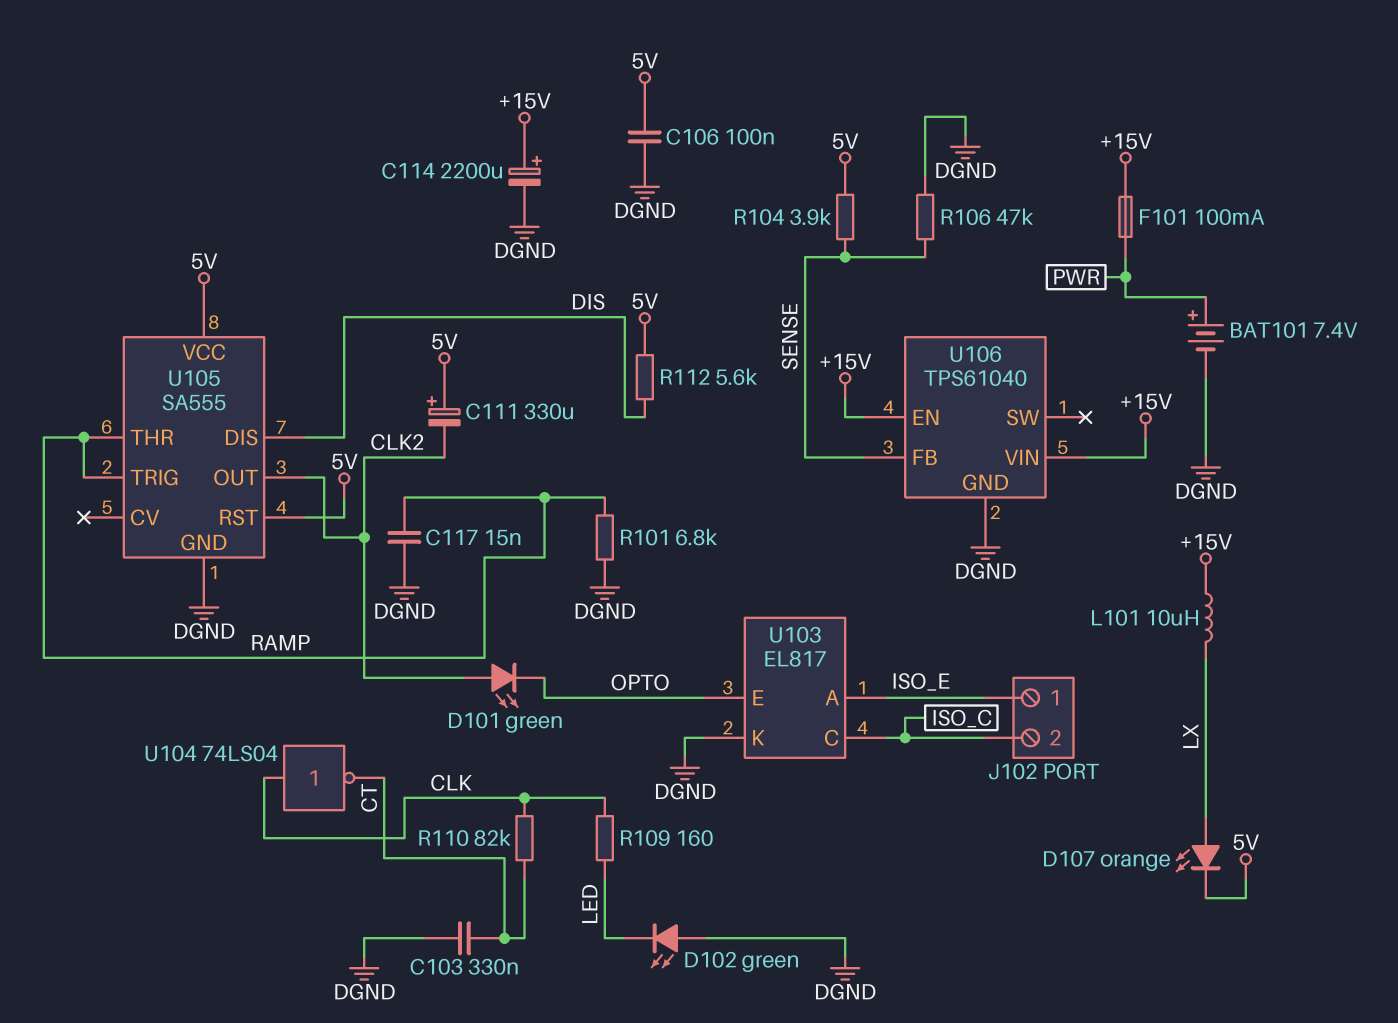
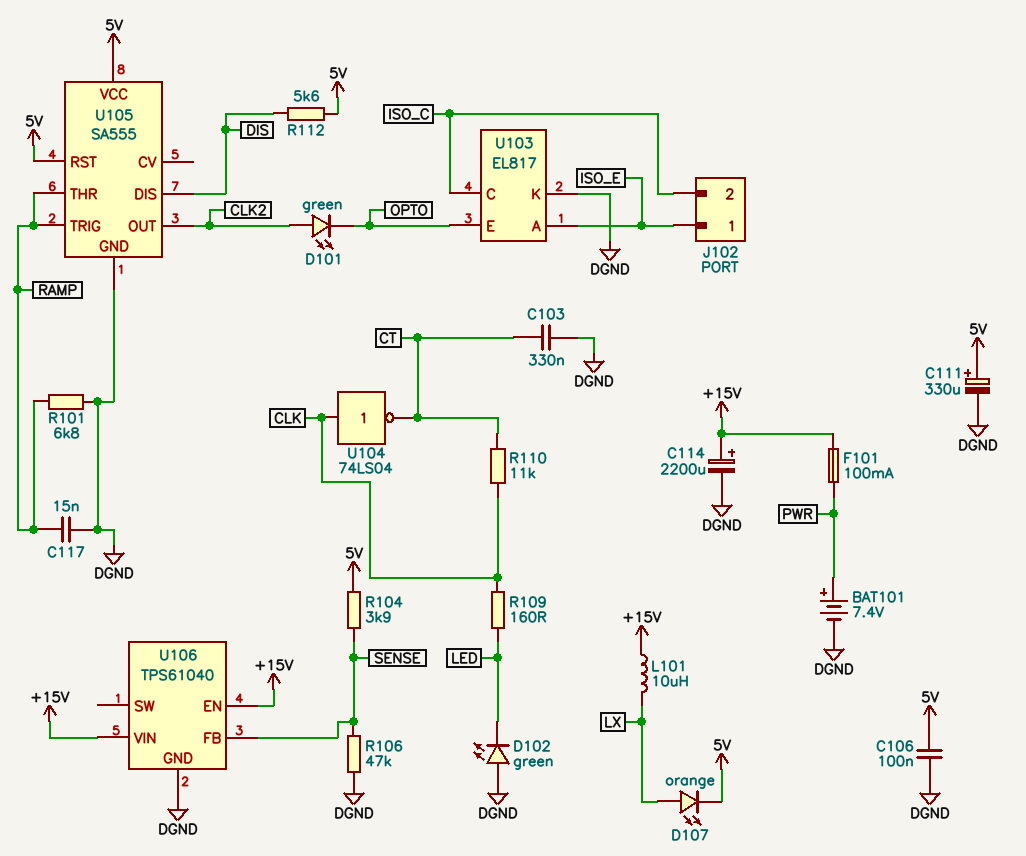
C111: 330uF (plus 5V, minus CLK2) -> 330uF (plus 5V, minus DGND)
R110: 82k (CLK, CT) -> 11k (CLK, CT)

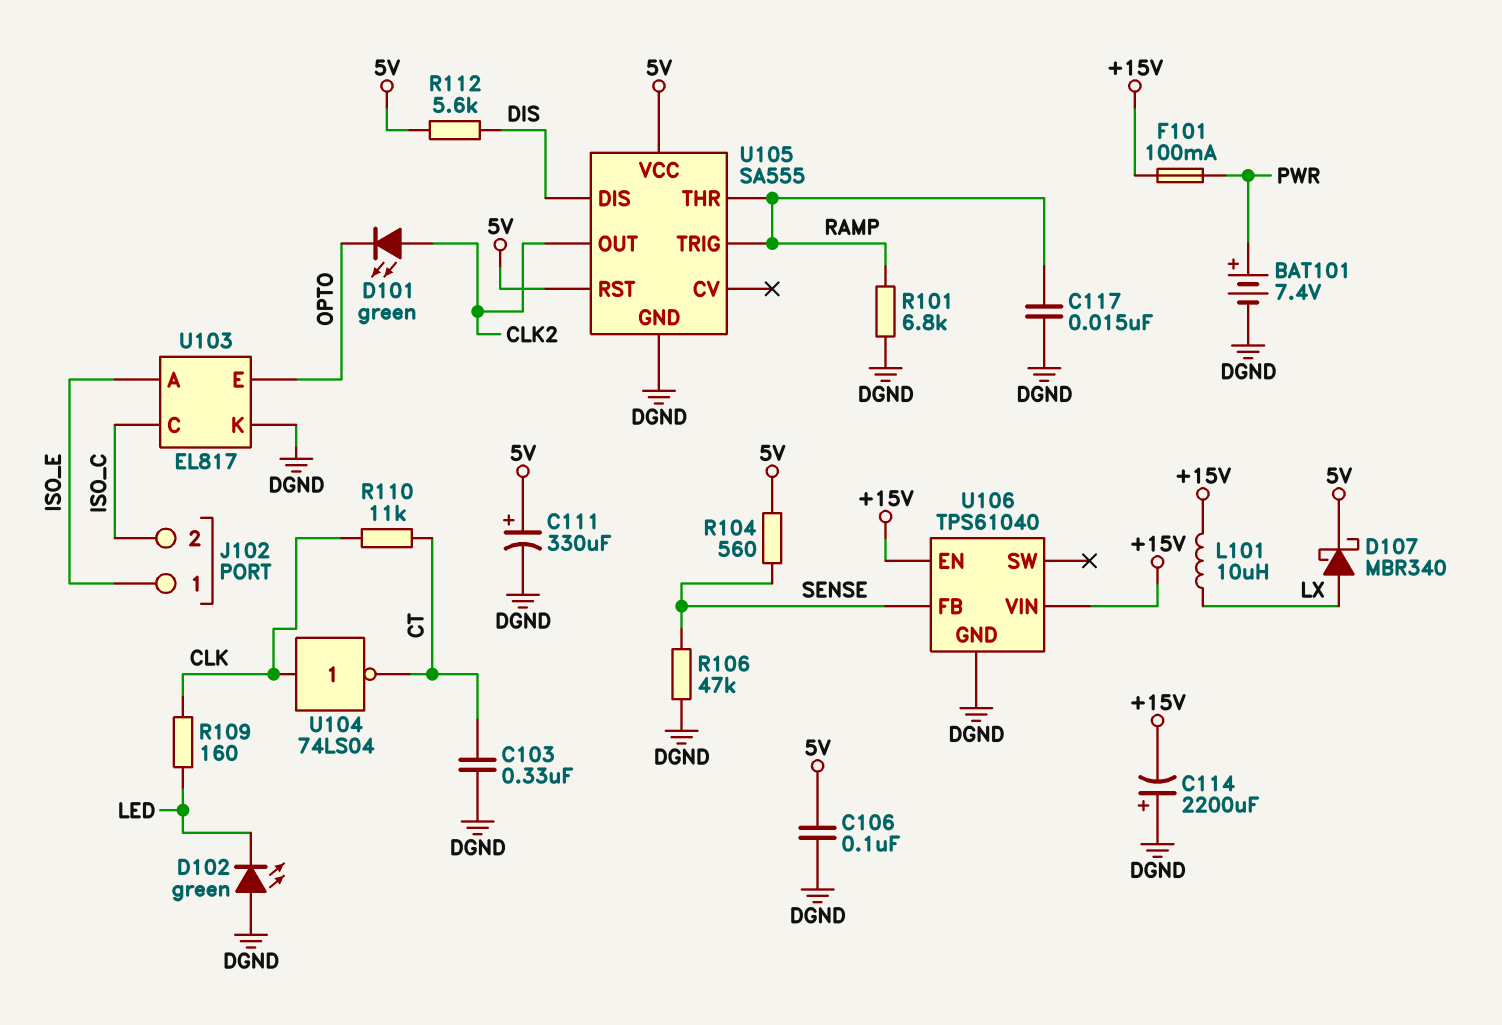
C114: 2200uF (plus +15V, minus DGND) -> 2200uF (plus DGND, minus +15V)
D107: LED orange (A LX, K 5V) -> schottky MBR340 (A LX, K 5V)
R104: 3.9k (5V, SENSE) -> 560 (5V, SENSE)

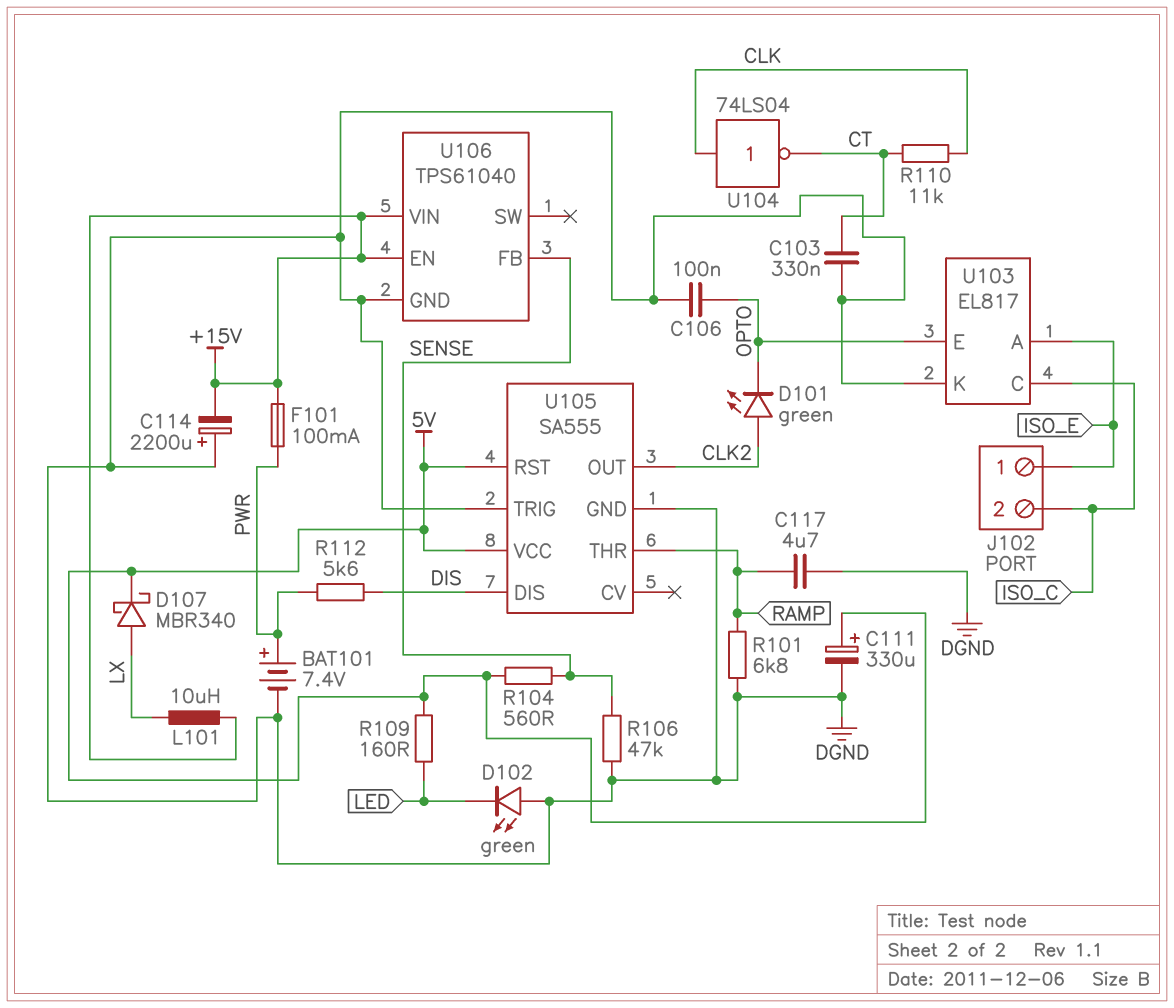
C106: 100nF (5V, DGND) -> 100nF (DGND, OPTO)
C117: 15nF (DGND, RAMP) -> 4.7uF (DGND, RAMP)
R109: 160 (CLK, LED) -> 160 (5V, LED)
R112: 5.6k (5V, DIS) -> 5.6k (DIS, PWR)
U105 pin TRIG: RAMP -> DGND

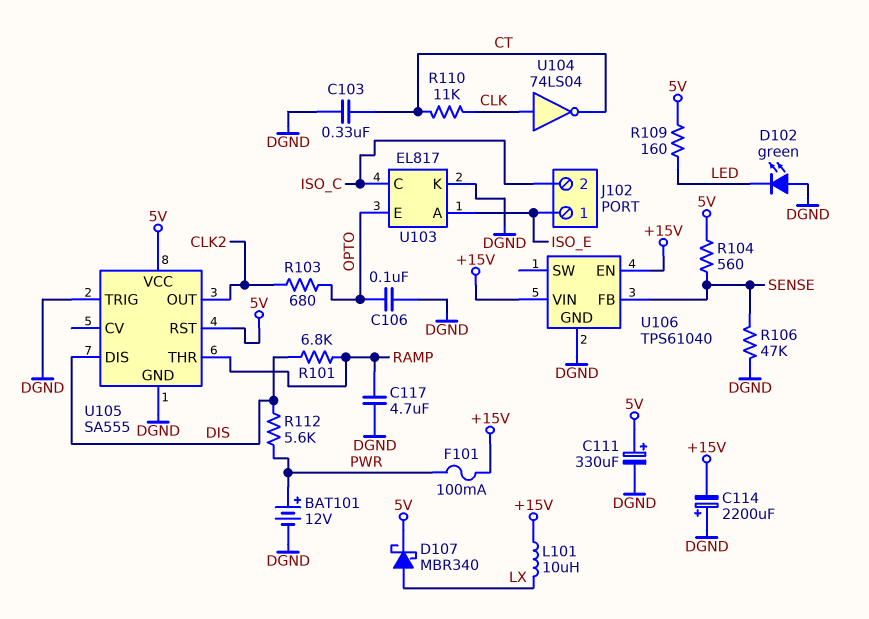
BAT101: 7.4V (plus PWR, minus DGND) -> 12V (plus PWR, minus DGND)
D101: LED green (A CLK2, K OPTO) -> none
R101: 6.8k (DGND, RAMP) -> 6.8k (DIS, RAMP)
R103: none -> 680 (CLK2, OPTO)

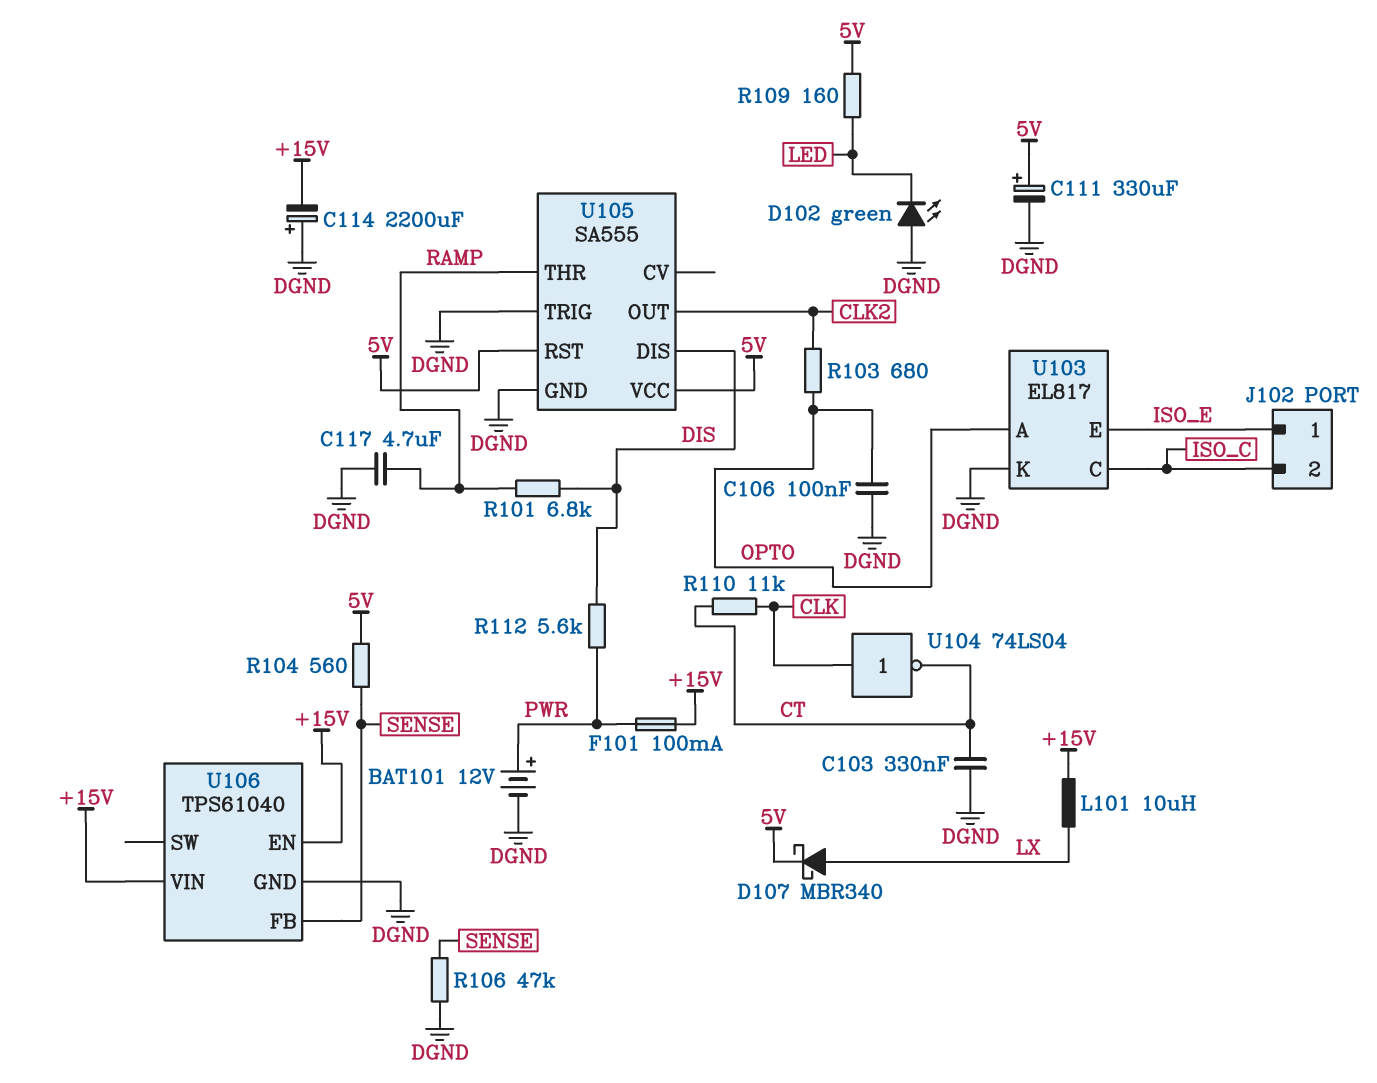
U103 pin A: ISO_E -> OPTO
U103 pin E: OPTO -> ISO_E

